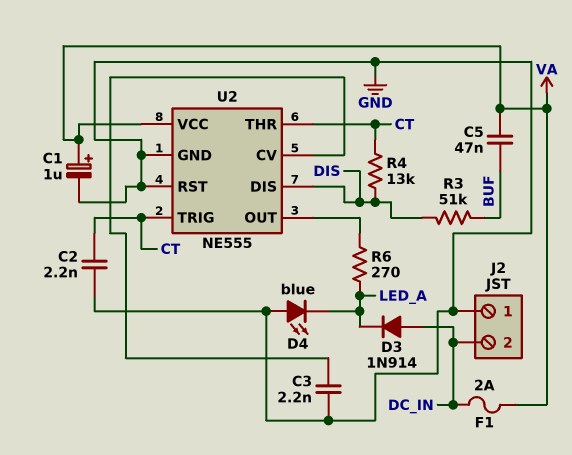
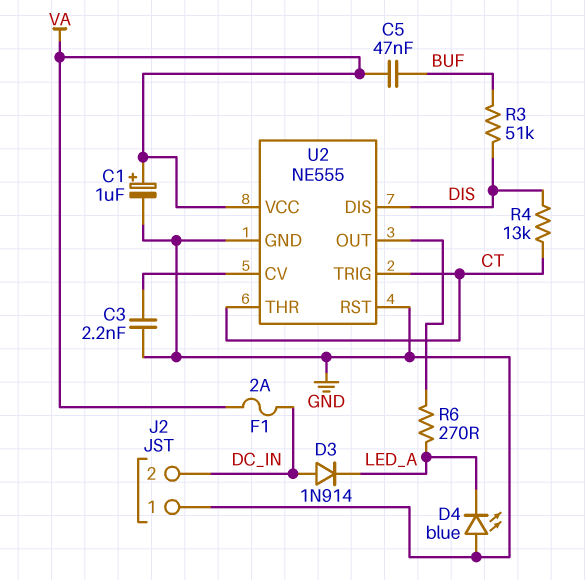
C2: 2.2nF (CT, GND) -> none

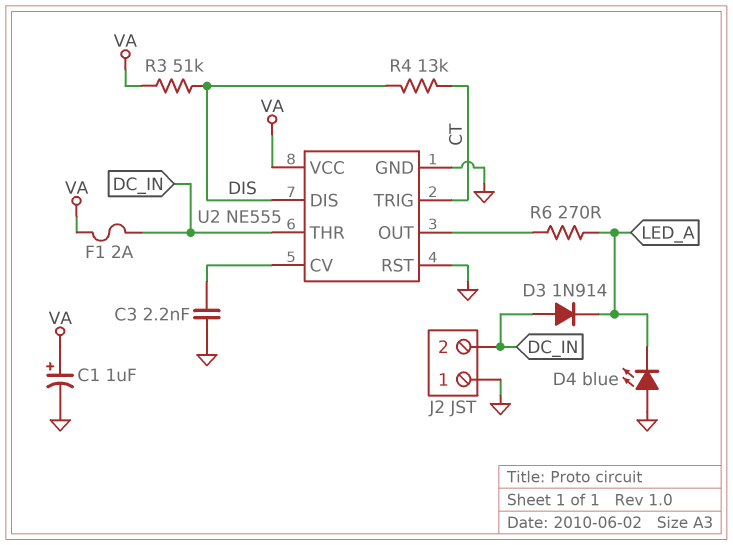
C5: 47nF (BUF, VA) -> none
R3: 51k (BUF, DIS) -> 51k (DIS, VA)
U2 pin THR: CT -> DC_IN

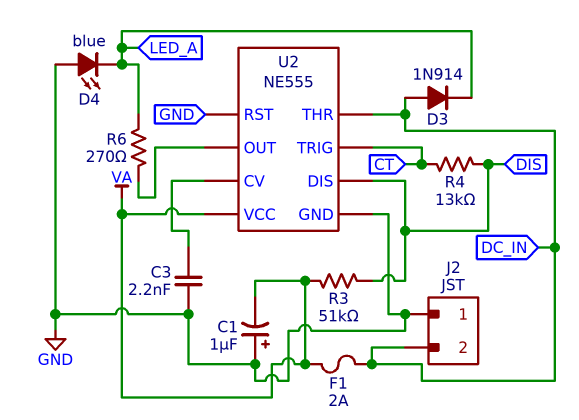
C1: 1uF (plus VA, minus GND) -> 1uF (plus GND, minus VA)

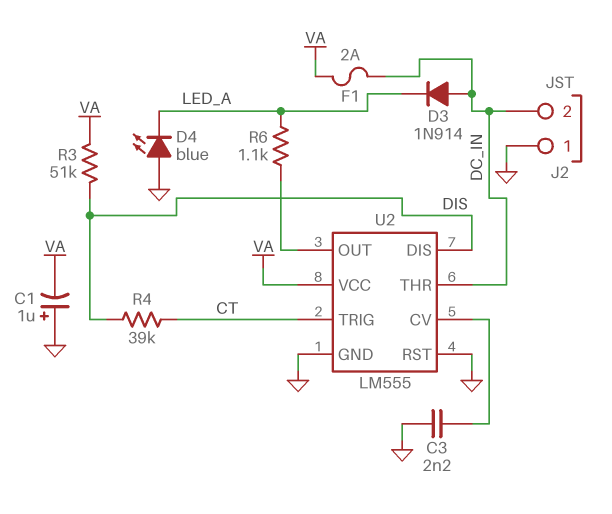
R4: 13k (CT, DIS) -> 39k (CT, DIS)
R6: 270 (LED_A, U2/OUT) -> 1.1k (LED_A, U2/OUT)
U2: NE555 -> LM555

